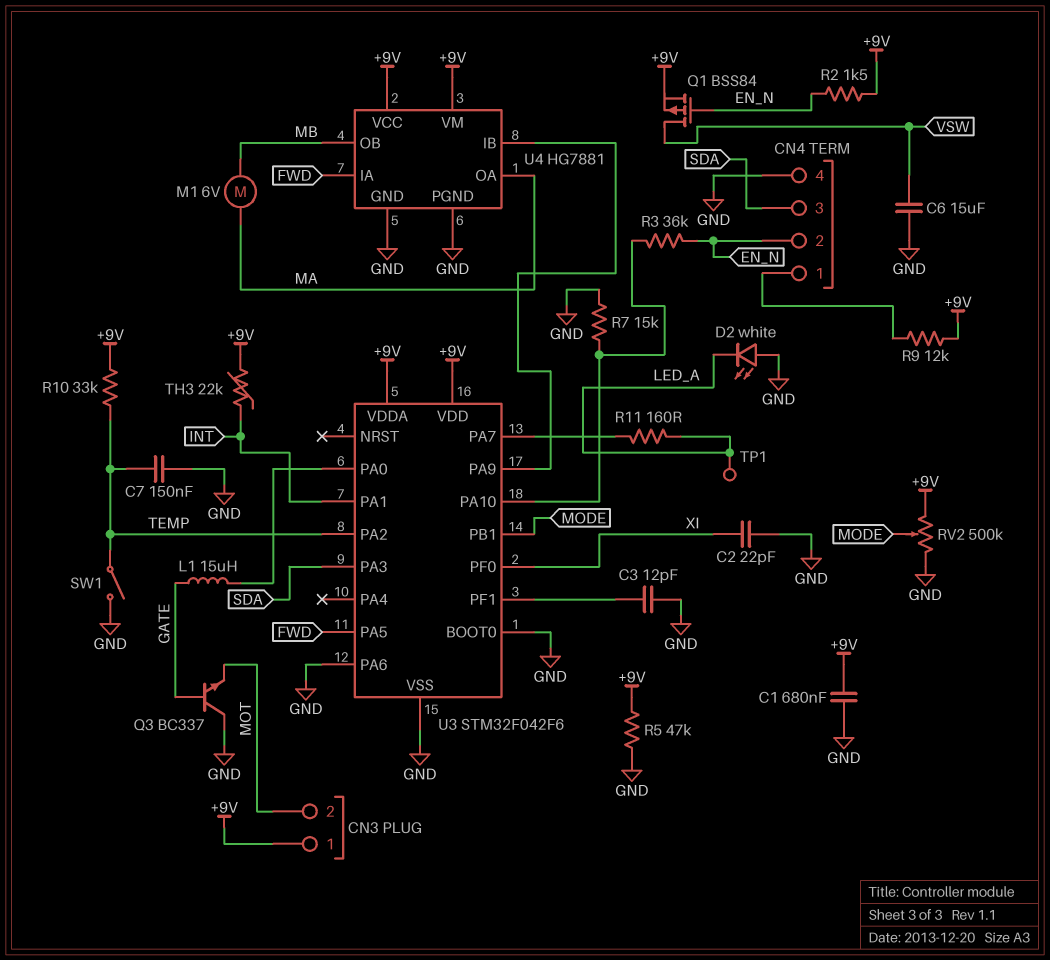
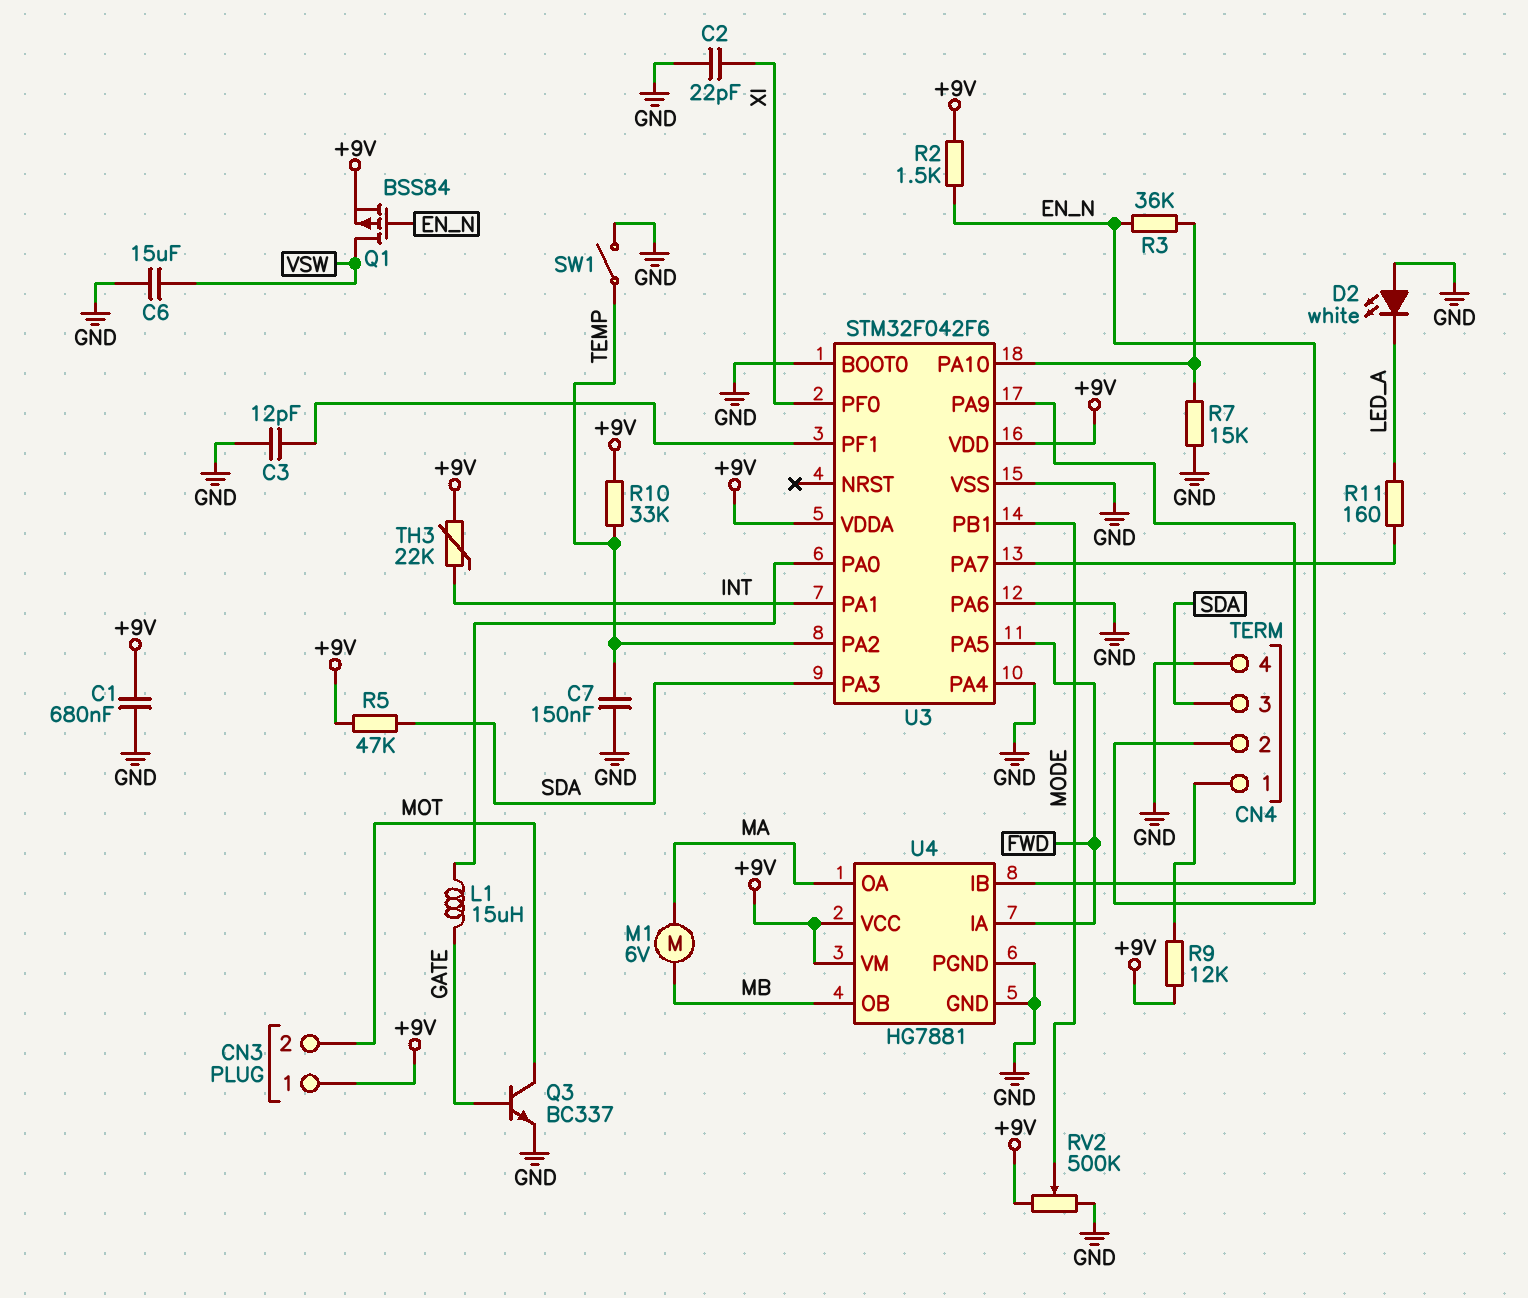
Q3: NPN BC337 (B GATE, C GND, E MOT) -> NPN BC337 (B GATE, C MOT, E GND)
R5: 47k (+9V, GND) -> 47k (+9V, SDA)
TP1: test point (LED_A) -> none
U3 pin PA4: none -> GND

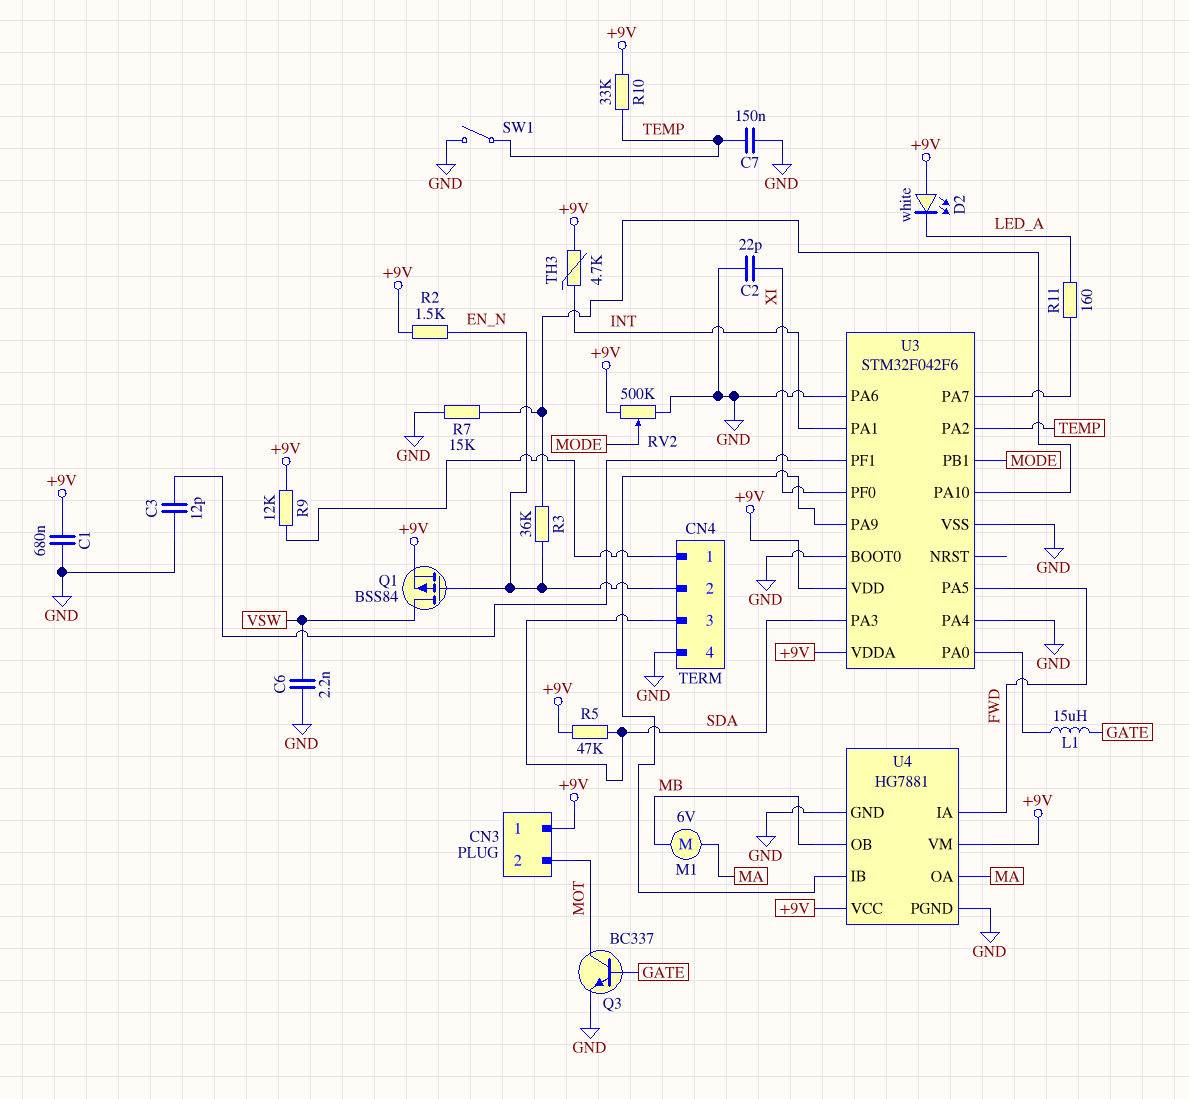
C6: 15uF (GND, VSW) -> 2.2nF (GND, VSW)
D2: LED white (A GND, K LED_A) -> LED white (A +9V, K LED_A)
TH3: 22k (+9V, INT) -> 4.7k (+9V, INT)

